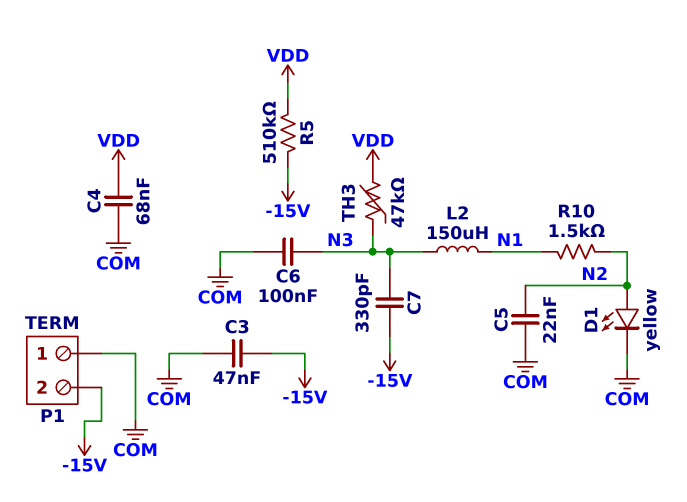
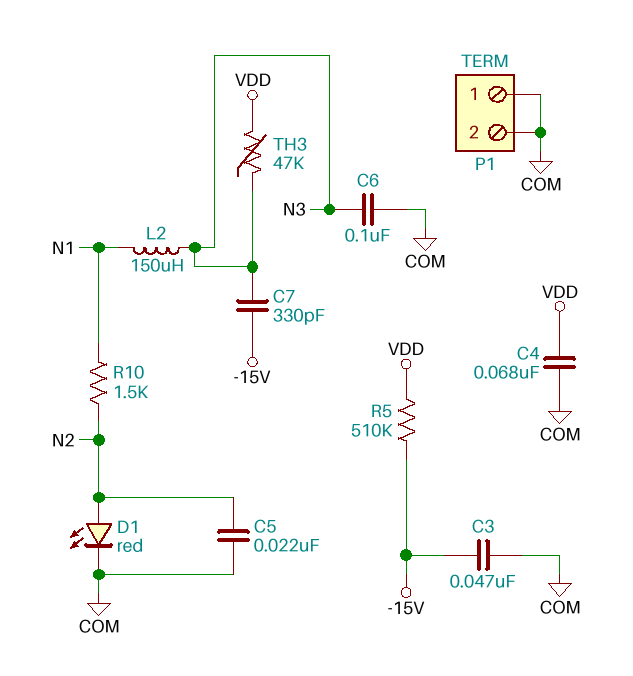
D1: LED yellow (A N2, K COM) -> LED red (A N2, K COM)
P1 pin 2: -15V -> COM

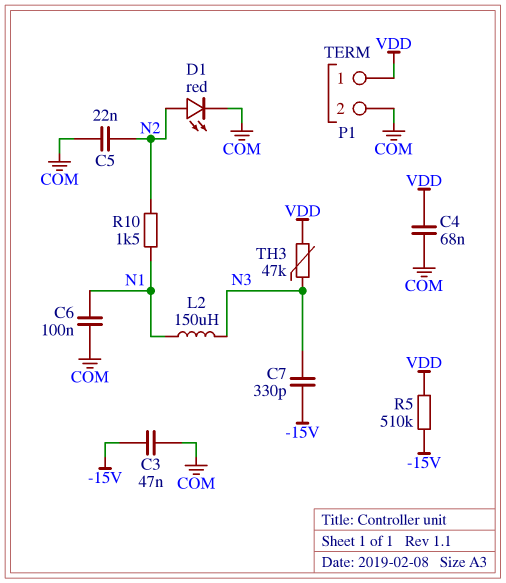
C6: 100nF (COM, N3) -> 100nF (COM, N1)
P1 pin 1: COM -> VDD

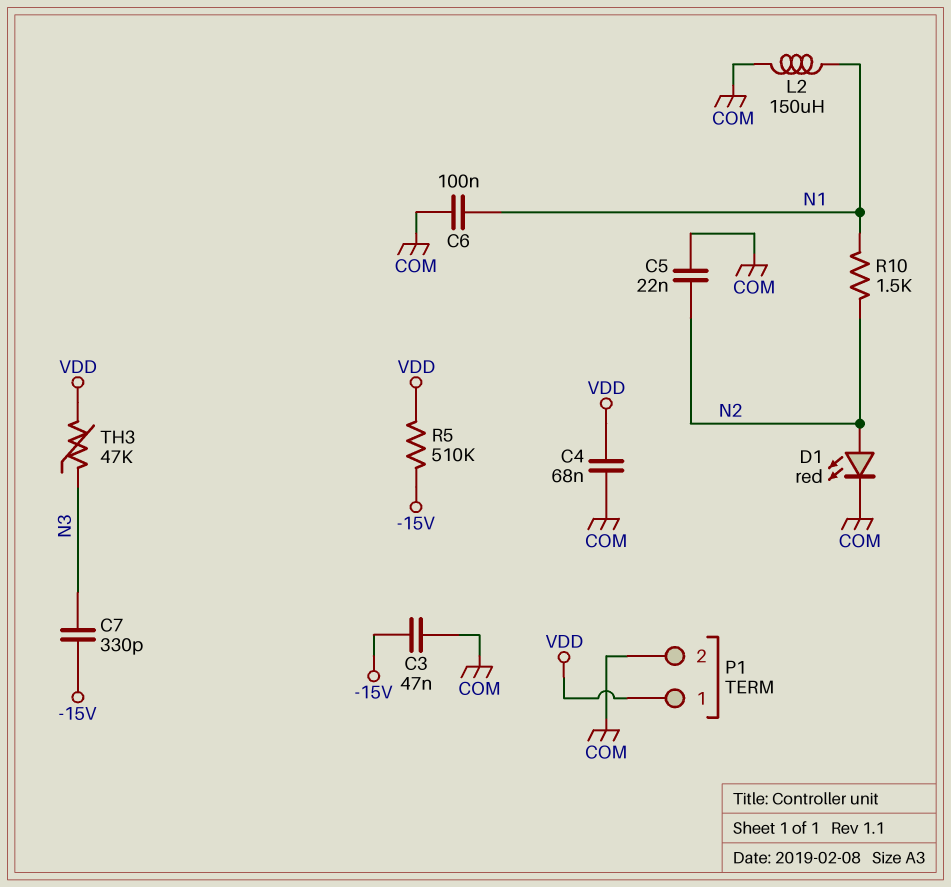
L2: 150uH (N1, N3) -> 150uH (COM, N1)

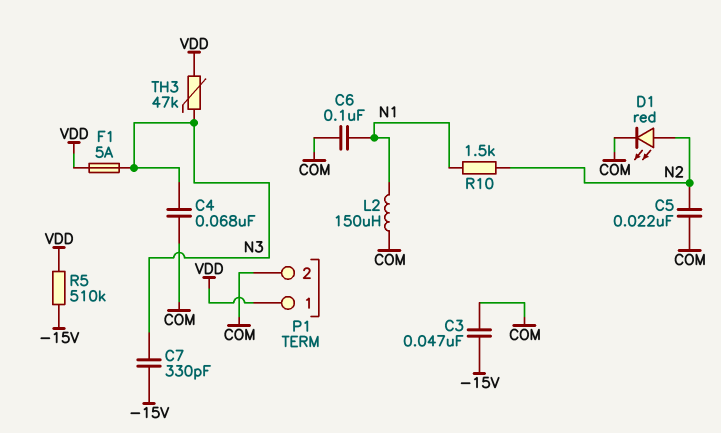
C4: 68nF (COM, VDD) -> 68nF (COM, N3)
F1: none -> 5A (N3, VDD)

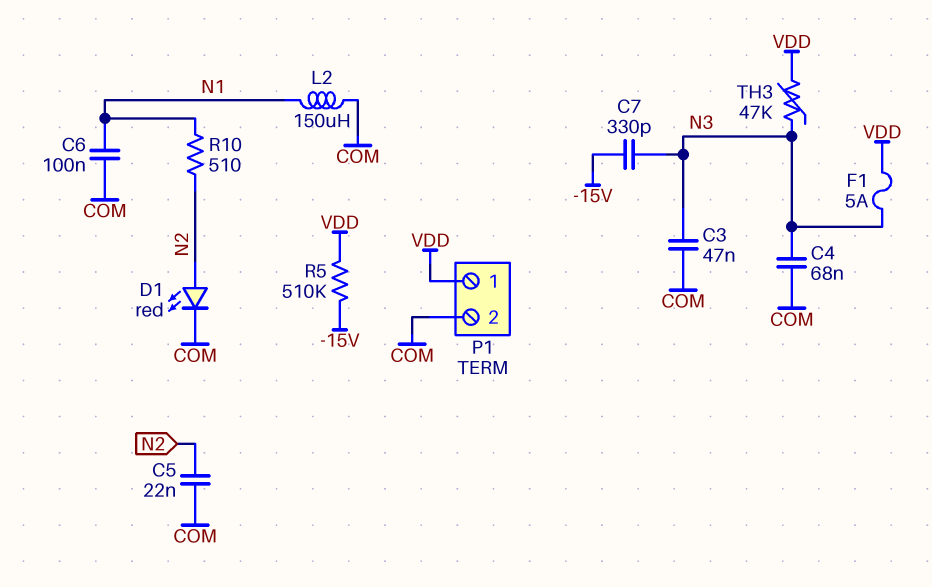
C3: 47nF (-15V, COM) -> 47nF (COM, N3)
R10: 1.5k (N1, N2) -> 510 (N1, N2)

